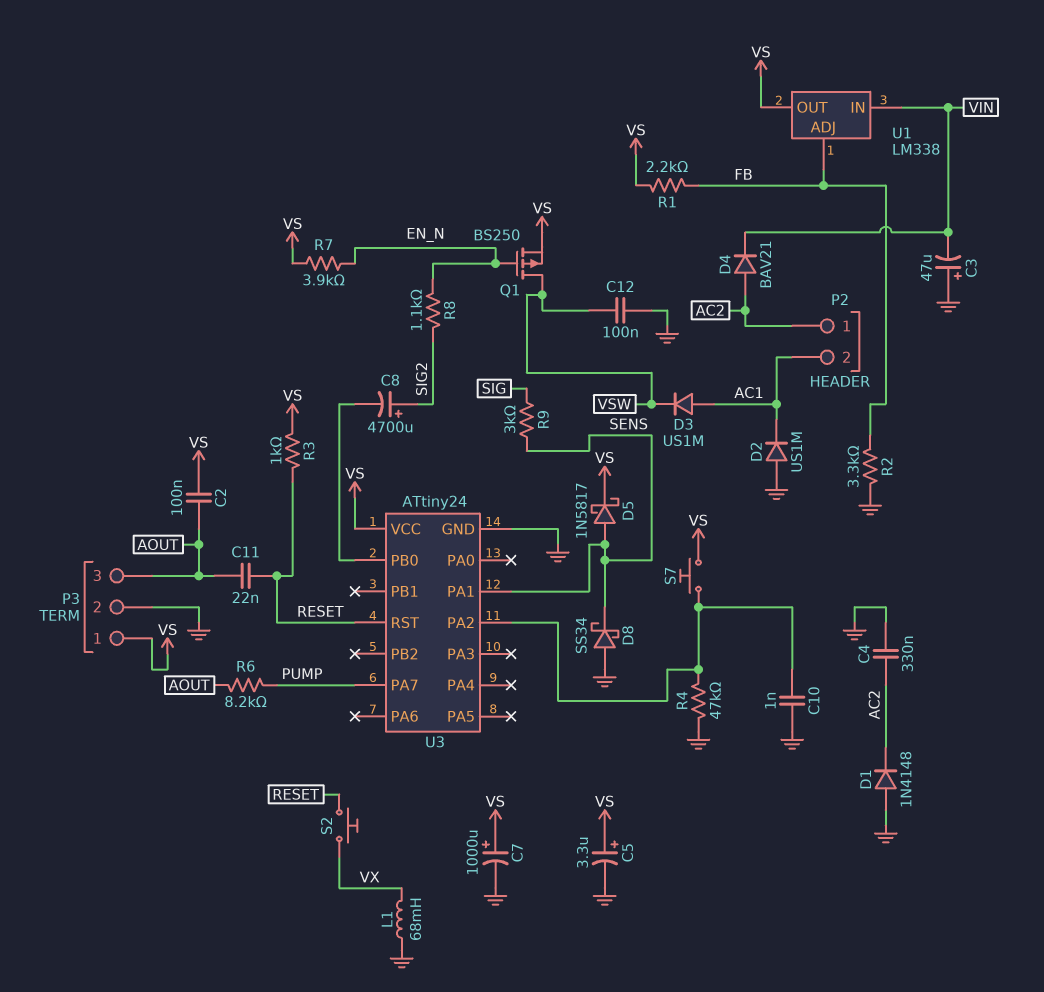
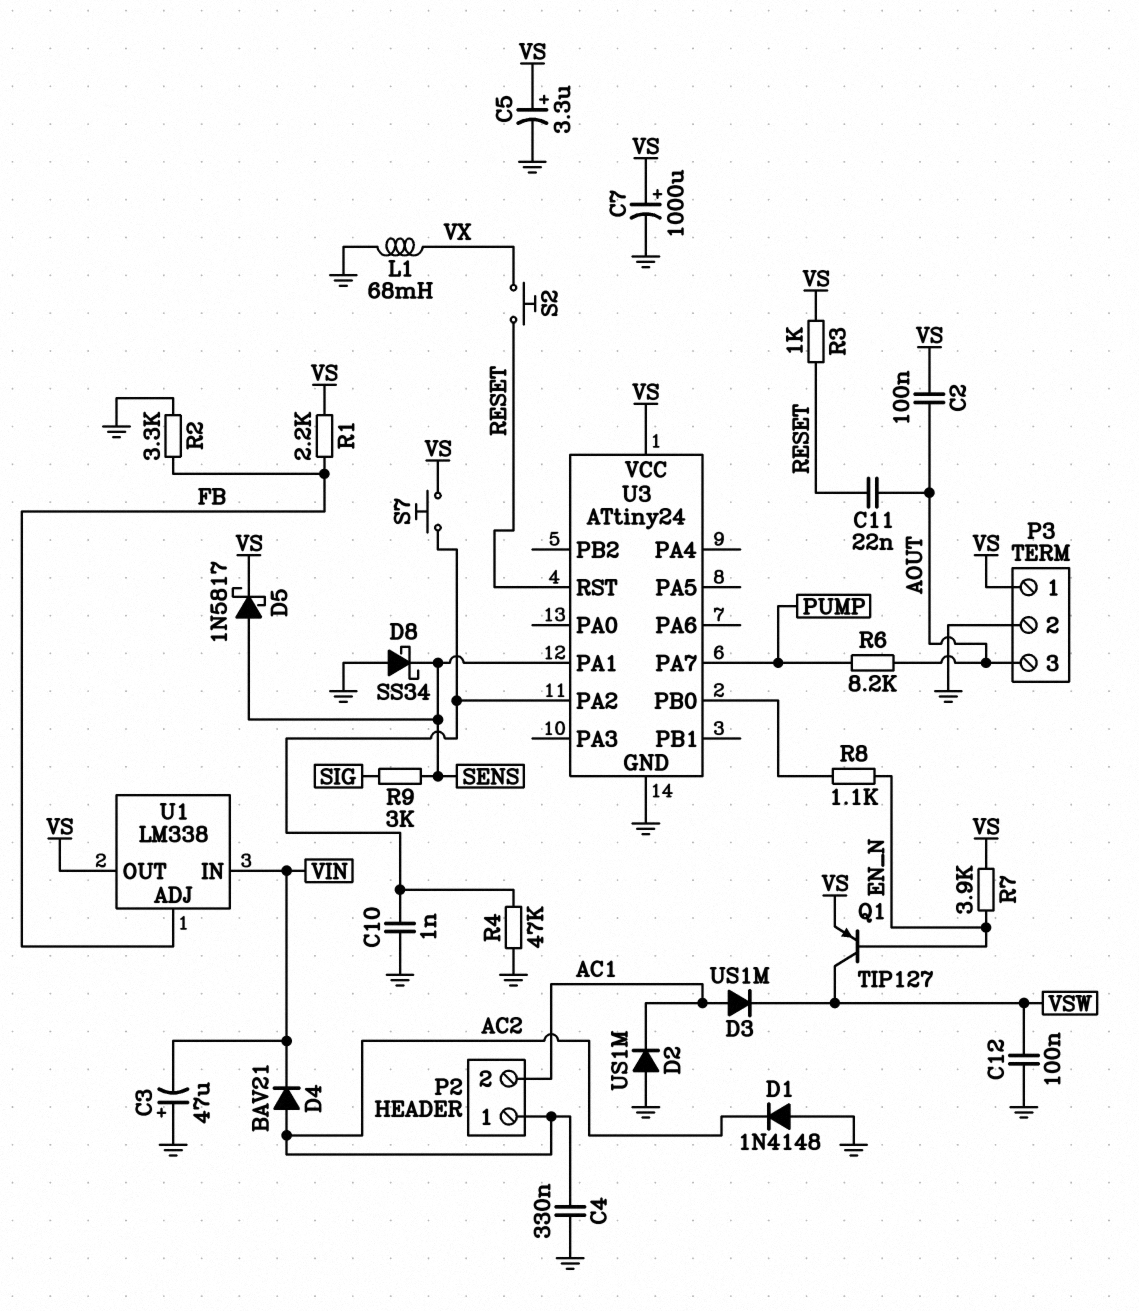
C8: 4700uF (plus SIG2, minus U3/PB0) -> none
Q1: PMOS BS250 (G EN_N, D VSW, S VS) -> PNP TIP127 (B EN_N, C VSW, E VS)
R8: 1.1k (EN_N, SIG2) -> 1.1k (EN_N, U3/PB0)

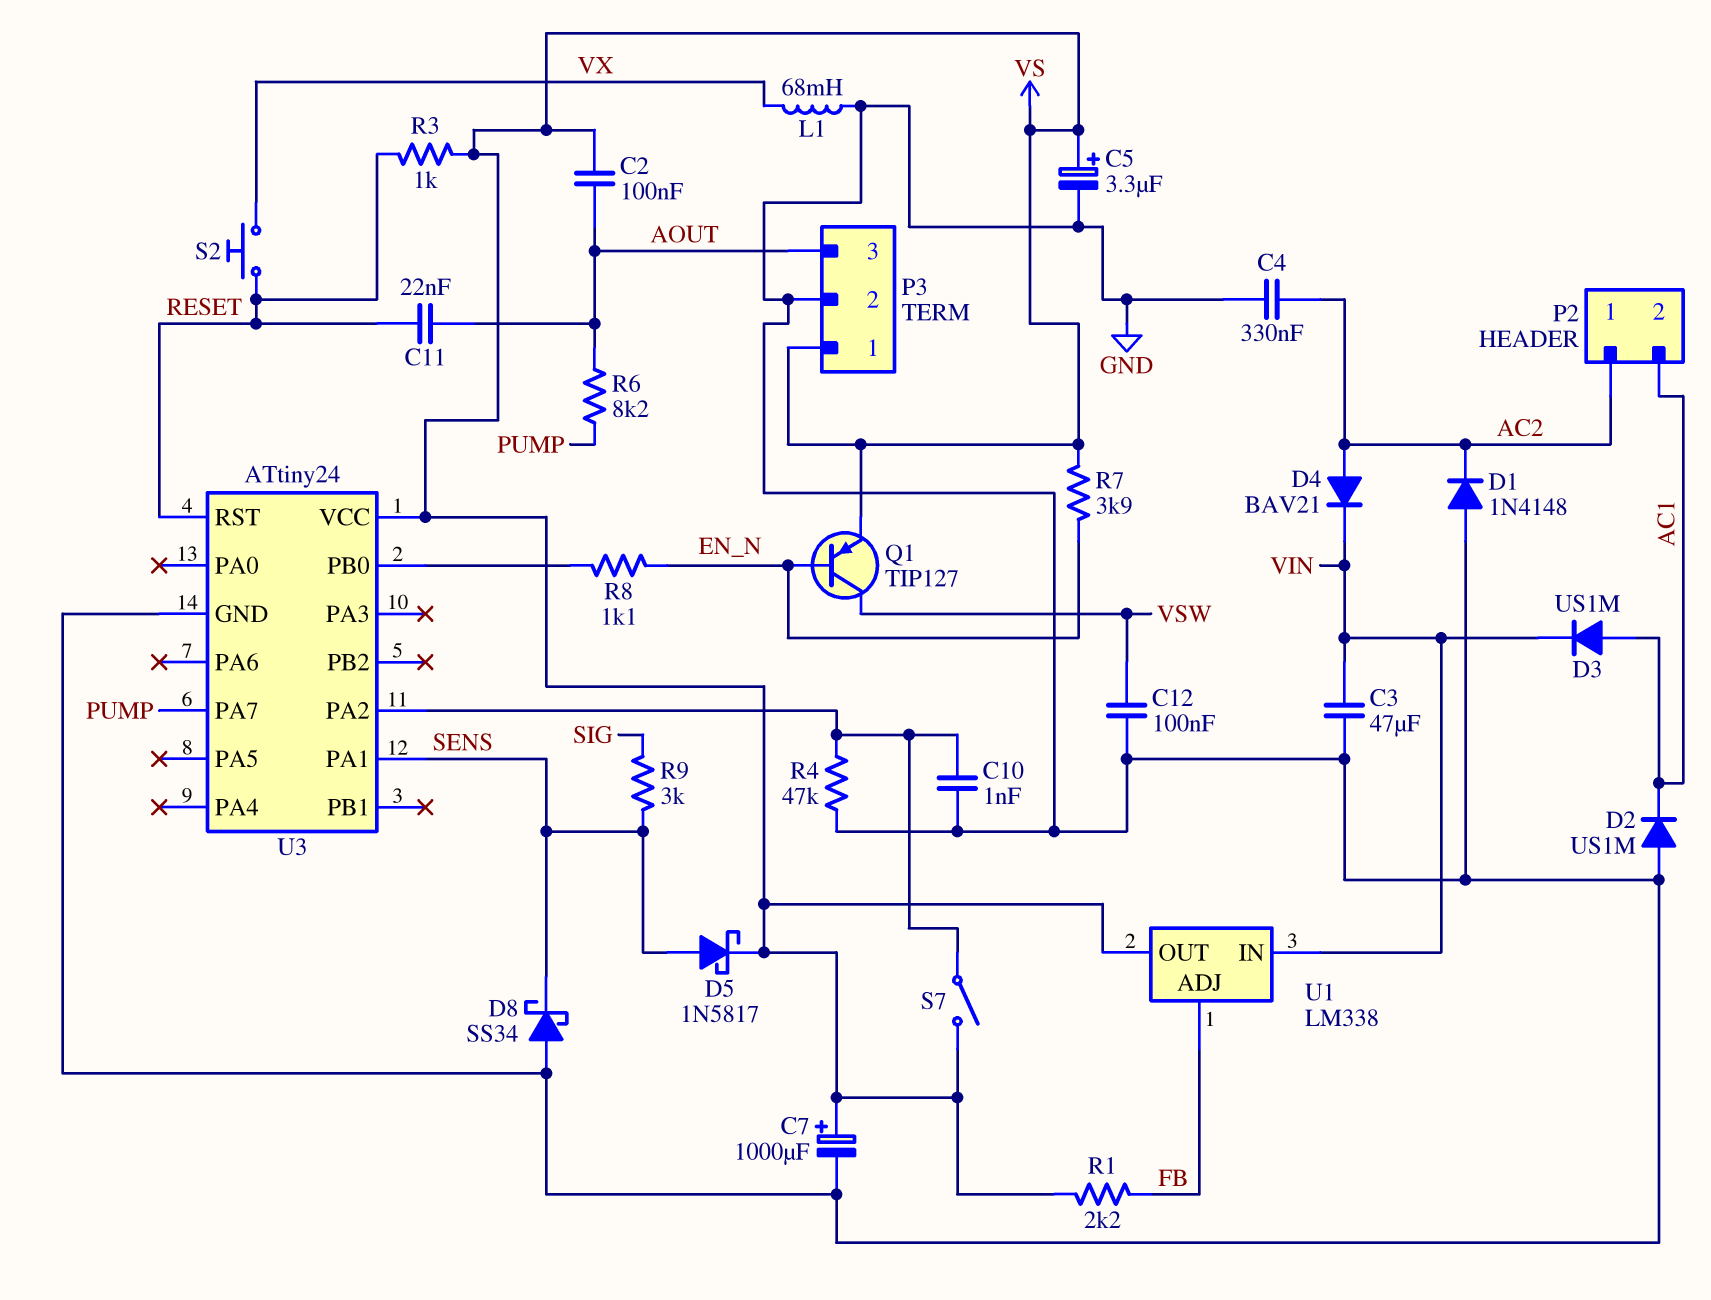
C3: 47uF (plus GND, minus VIN) -> 47uF (GND, VIN)
D3: diode US1M (A AC1, K VSW) -> diode US1M (A AC1, K VIN)
R2: 3.3k (FB, GND) -> none
S7: button (U3/PA2, VS) -> switch (U3/PA2, VS)

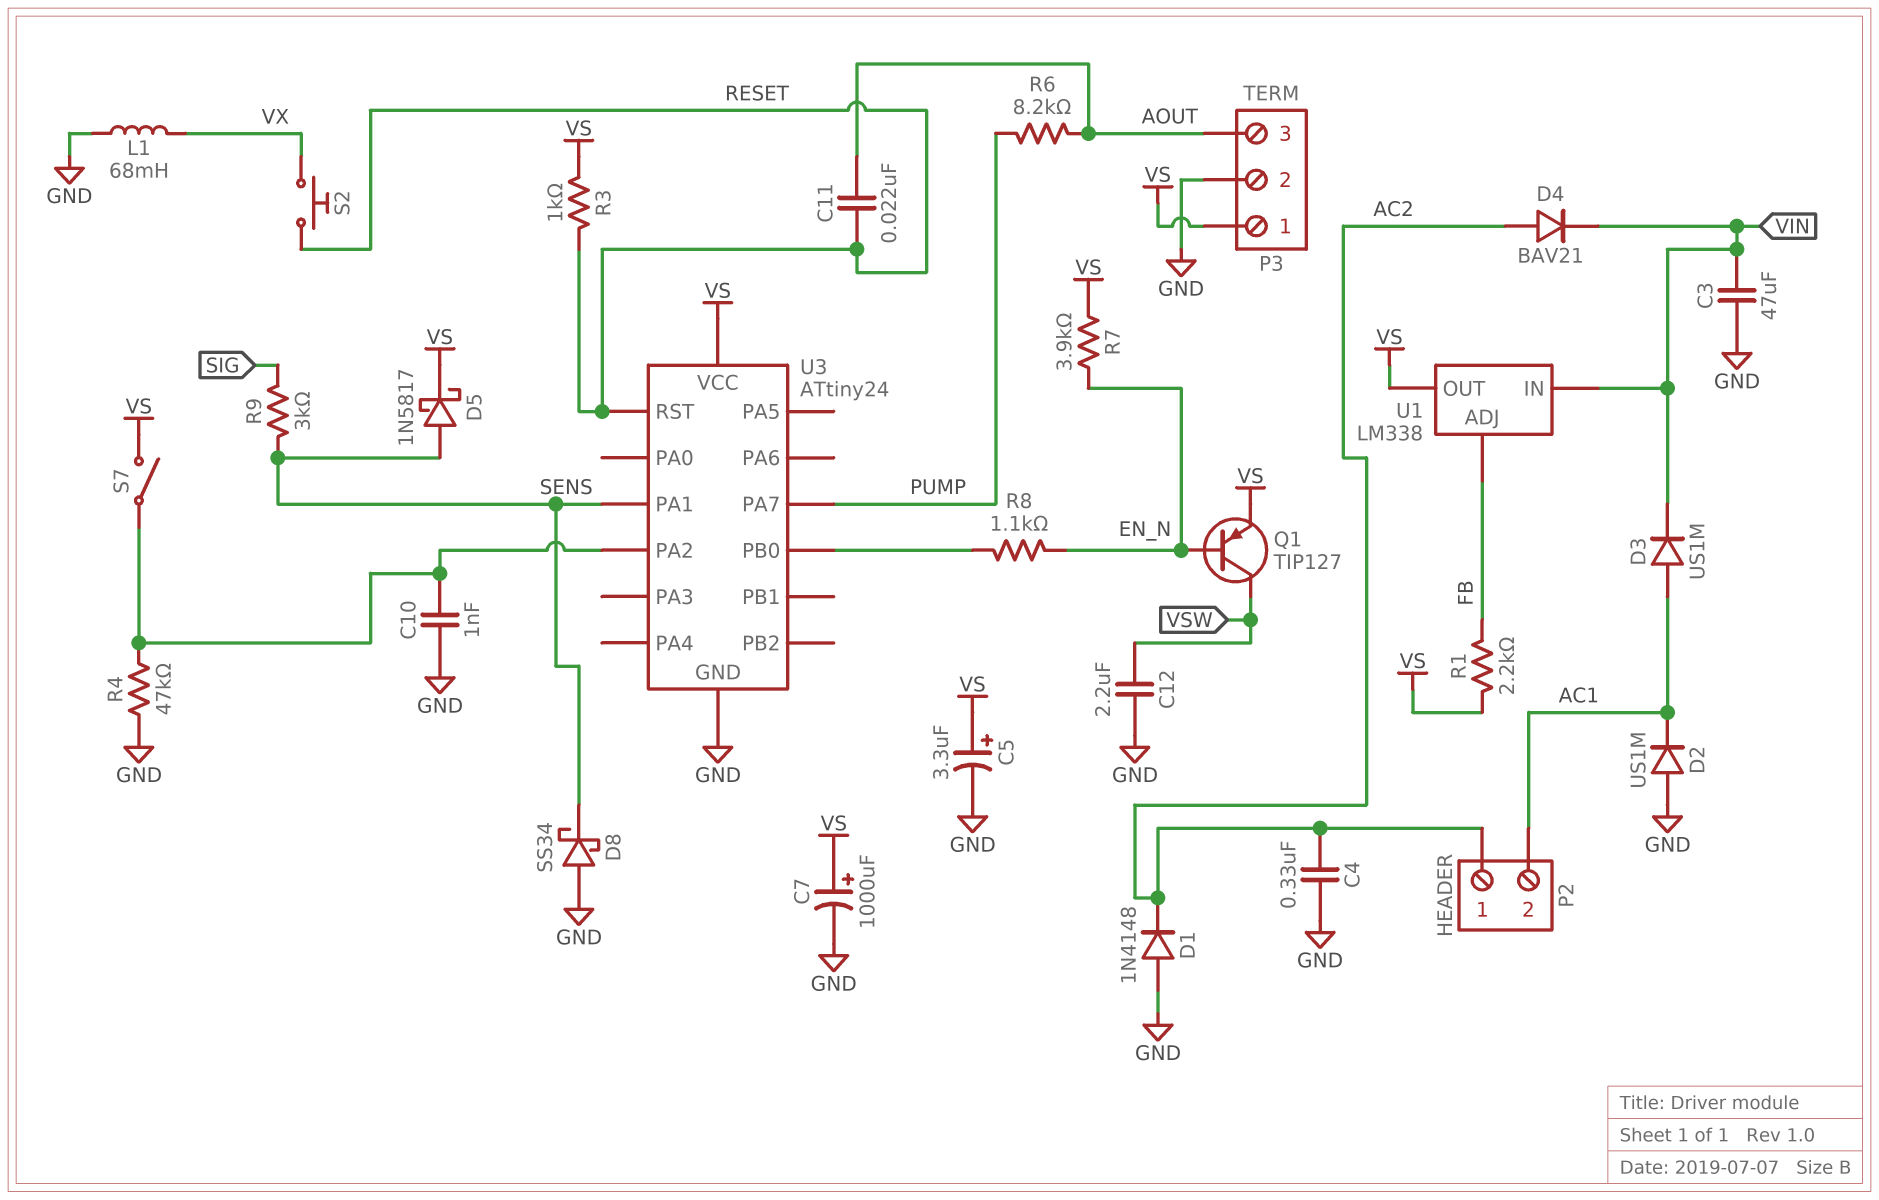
C2: 100nF (AOUT, VS) -> none
C12: 100nF (GND, VSW) -> 2.2uF (GND, VSW)

